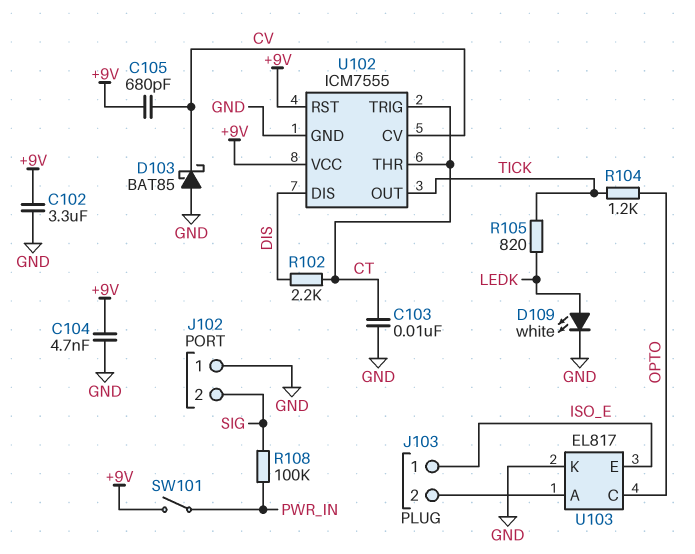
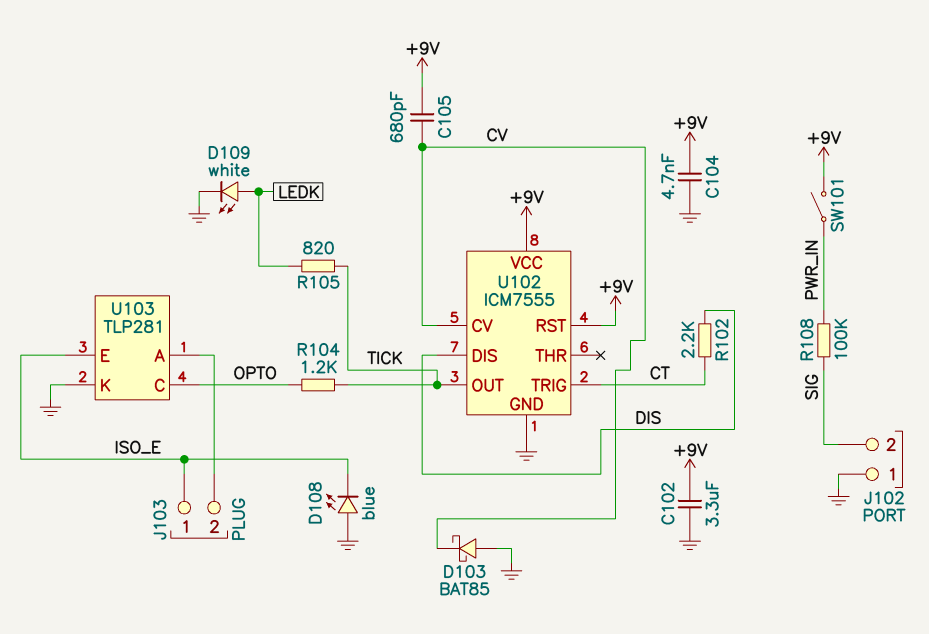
C103: 10nF (CT, GND) -> none
D108: none -> LED blue (A GND, K ISO_E)
U102 pin THR: CT -> none
U103: EL817 -> TLP281

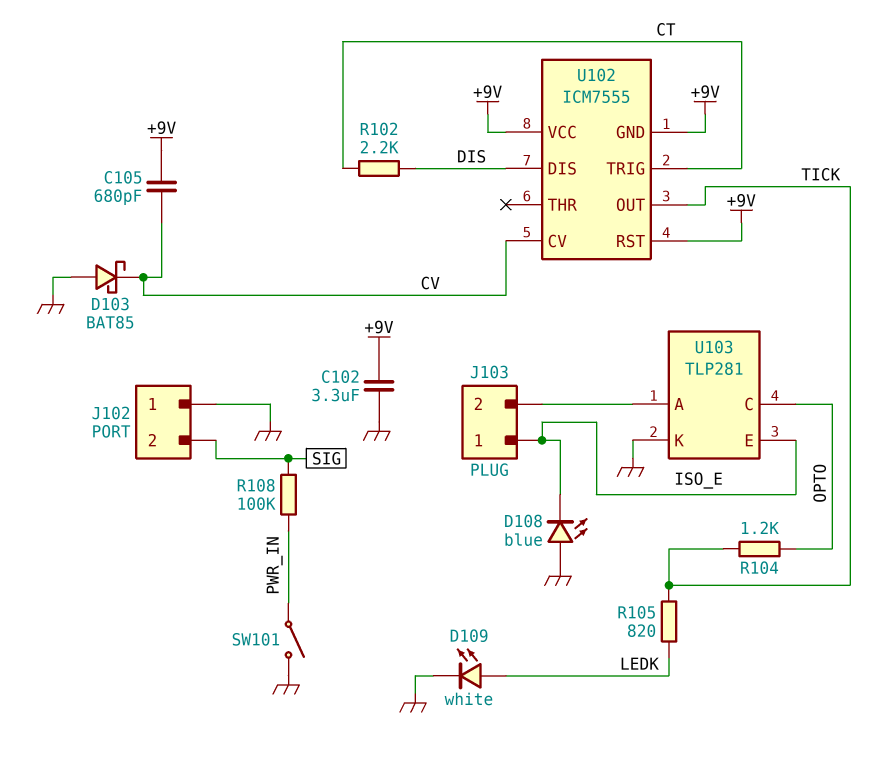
C104: 4.7nF (+9V, GND) -> none
SW101: switch (+9V, PWR_IN) -> switch (GND, PWR_IN)
U102 pin GND: GND -> +9V

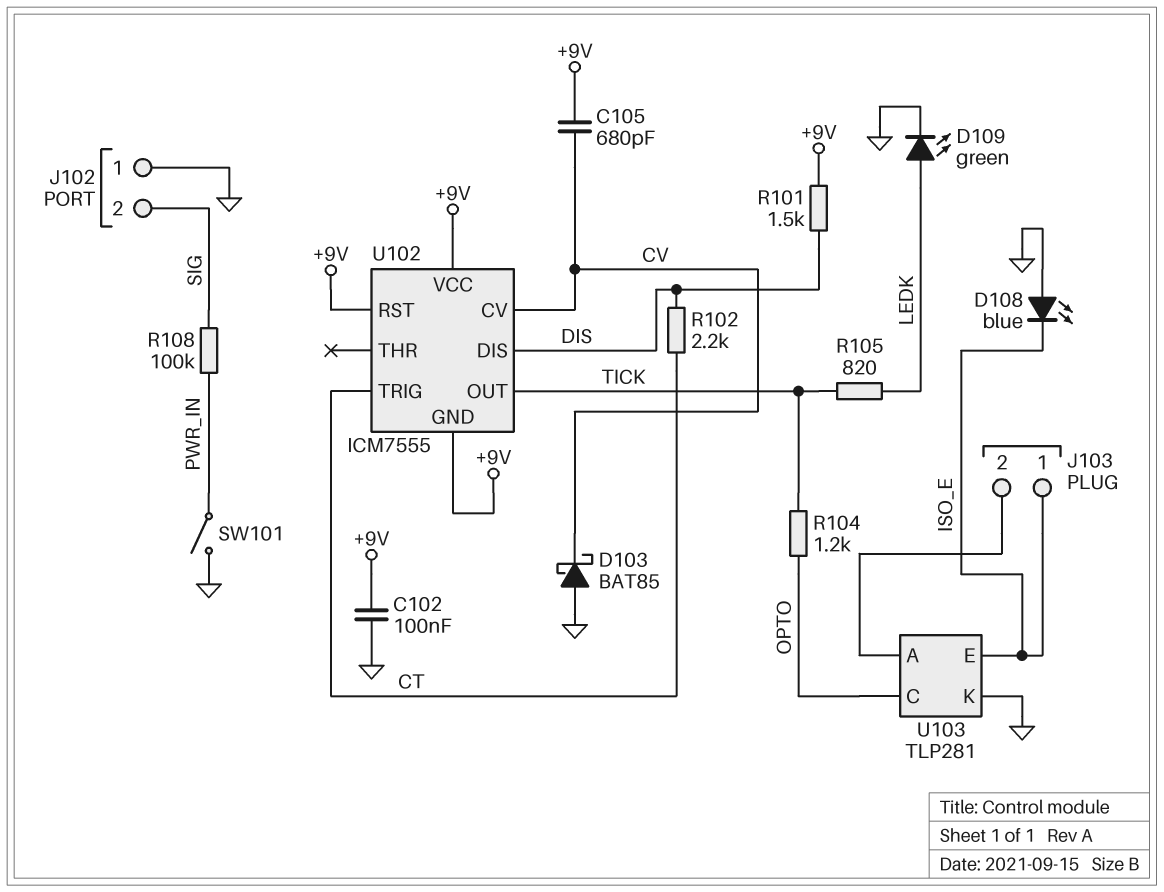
C102: 3.3uF (+9V, GND) -> 100nF (+9V, GND)
D109: LED white (A LEDK, K GND) -> LED green (A LEDK, K GND)
R101: none -> 1.5k (+9V, DIS)

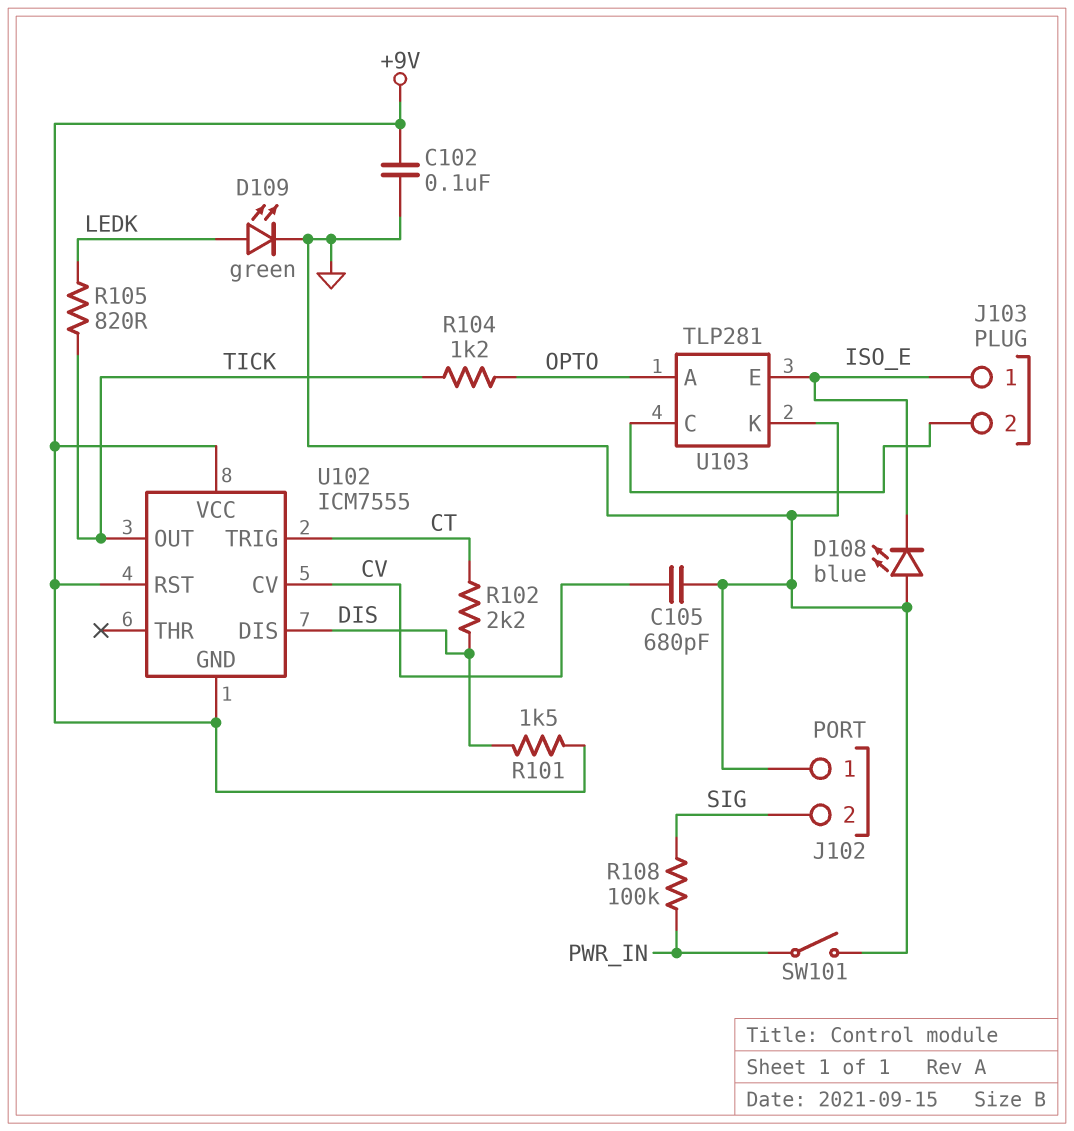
C105: 680pF (+9V, CV) -> 680pF (CV, GND)
D103: schottky BAT85 (A GND, K CV) -> none
U103 pin A: J103/2 -> OPTO
U103 pin C: OPTO -> J103/2

